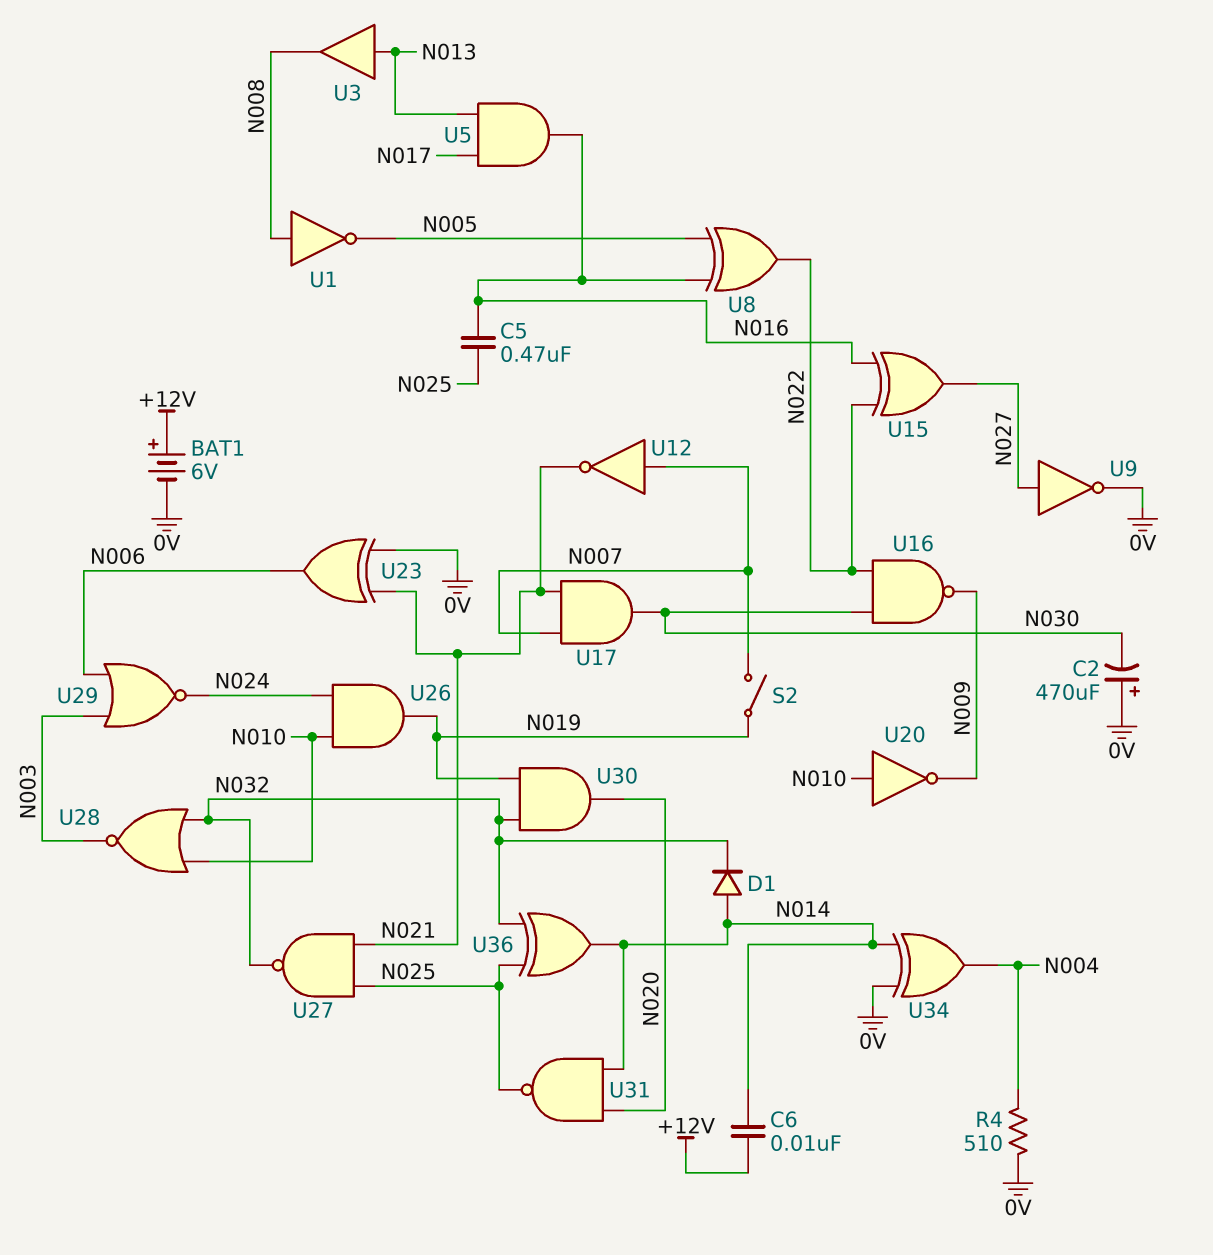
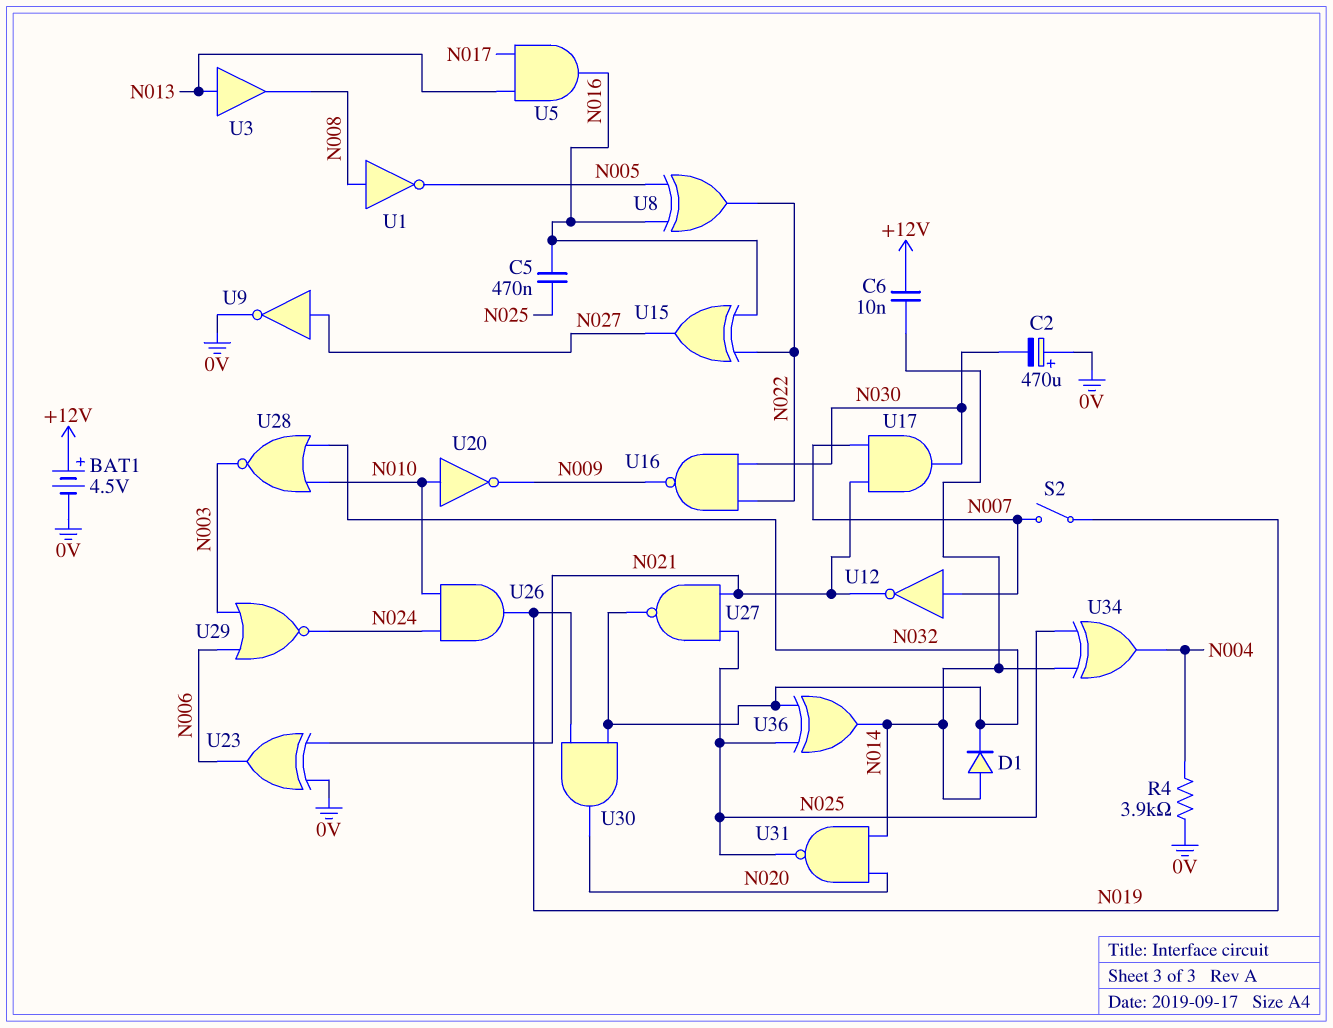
BAT1: 6V (plus +12V, minus 0V) -> 4.5V (plus +12V, minus 0V)
R4: 510 (0V, N004) -> 3.9k (0V, N004)
U34: XOR (in 0V, in N014, out N004) -> XOR (in N014, in N025, out N004)

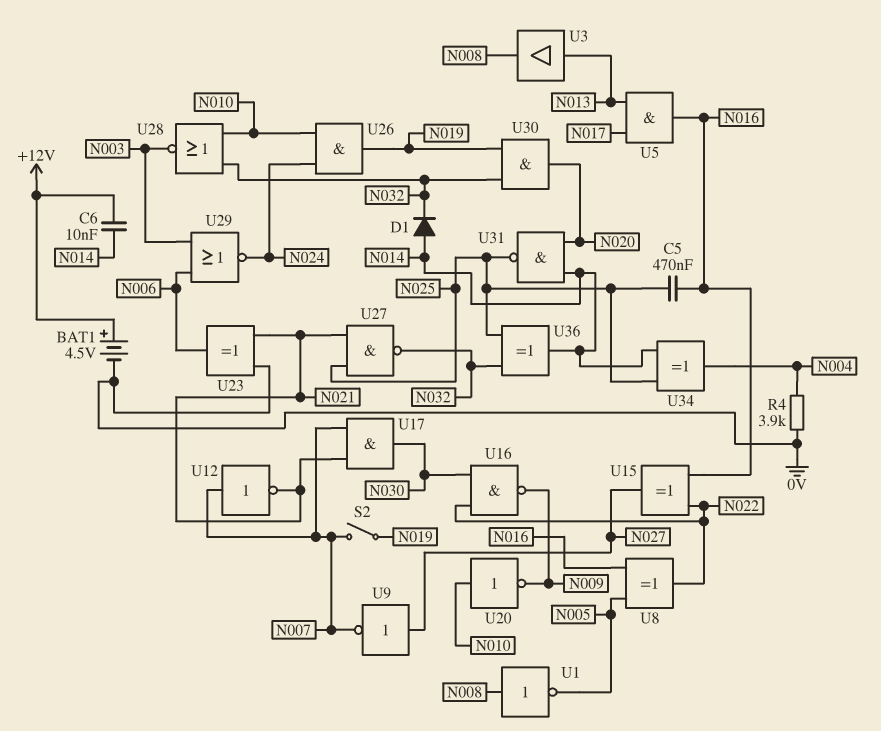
C2: 470uF (plus 0V, minus N030) -> none
U9: NOT (in N027, out 0V) -> NOT (in N027, out N007)

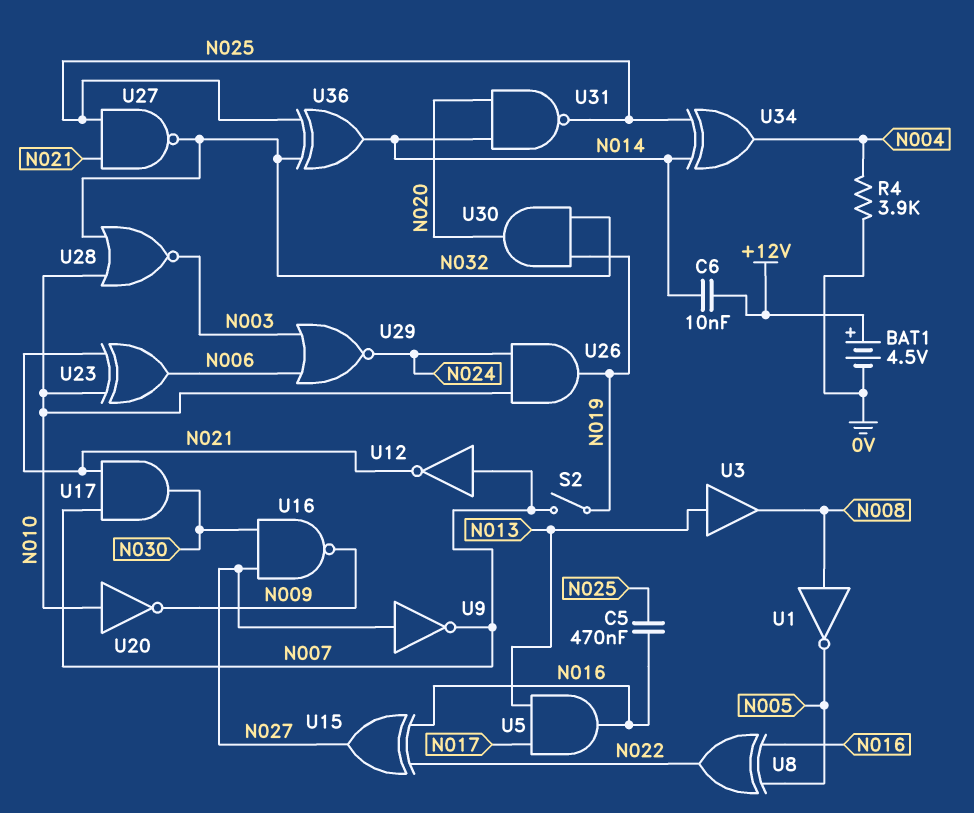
D1: diode (A N014, K N032) -> none
U16: NAND (in N022, in N030, out N009) -> NAND (in N027, in N030, out N009)
U23: XOR (in 0V, in N021, out N006) -> XOR (in N010, in N021, out N006)

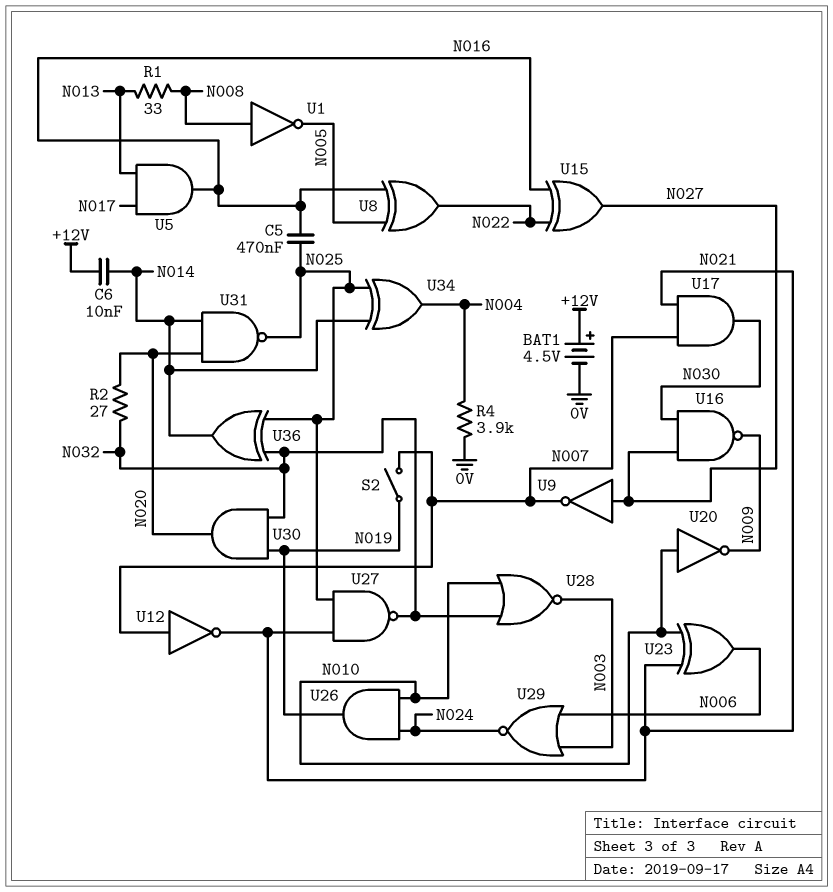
R1: none -> 33 (N008, N013)
R2: none -> 27 (N020, N032)
U3: buffer (in N013, out N008) -> none

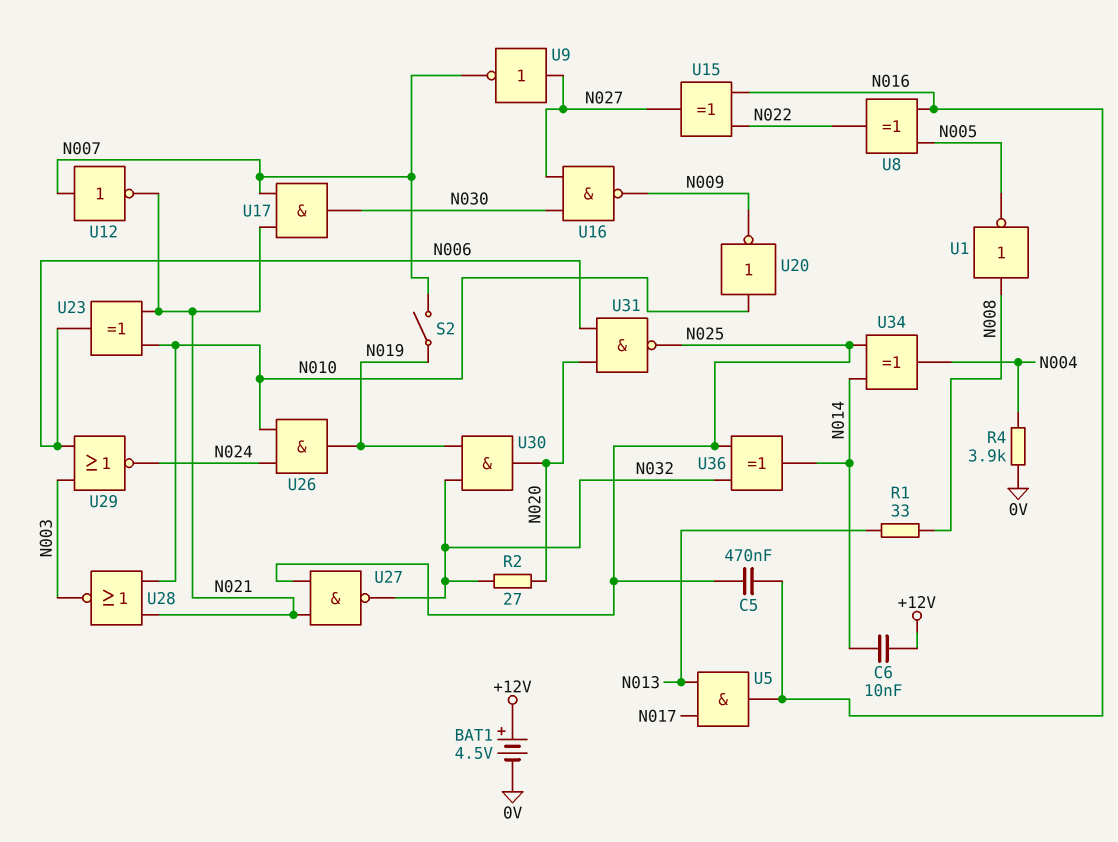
U28: NOR (in N010, in N032, out N003) -> NOR (in N010, in N021, out N003)
U31: NAND (in N014, in N020, out N025) -> NAND (in N006, in N020, out N025)

